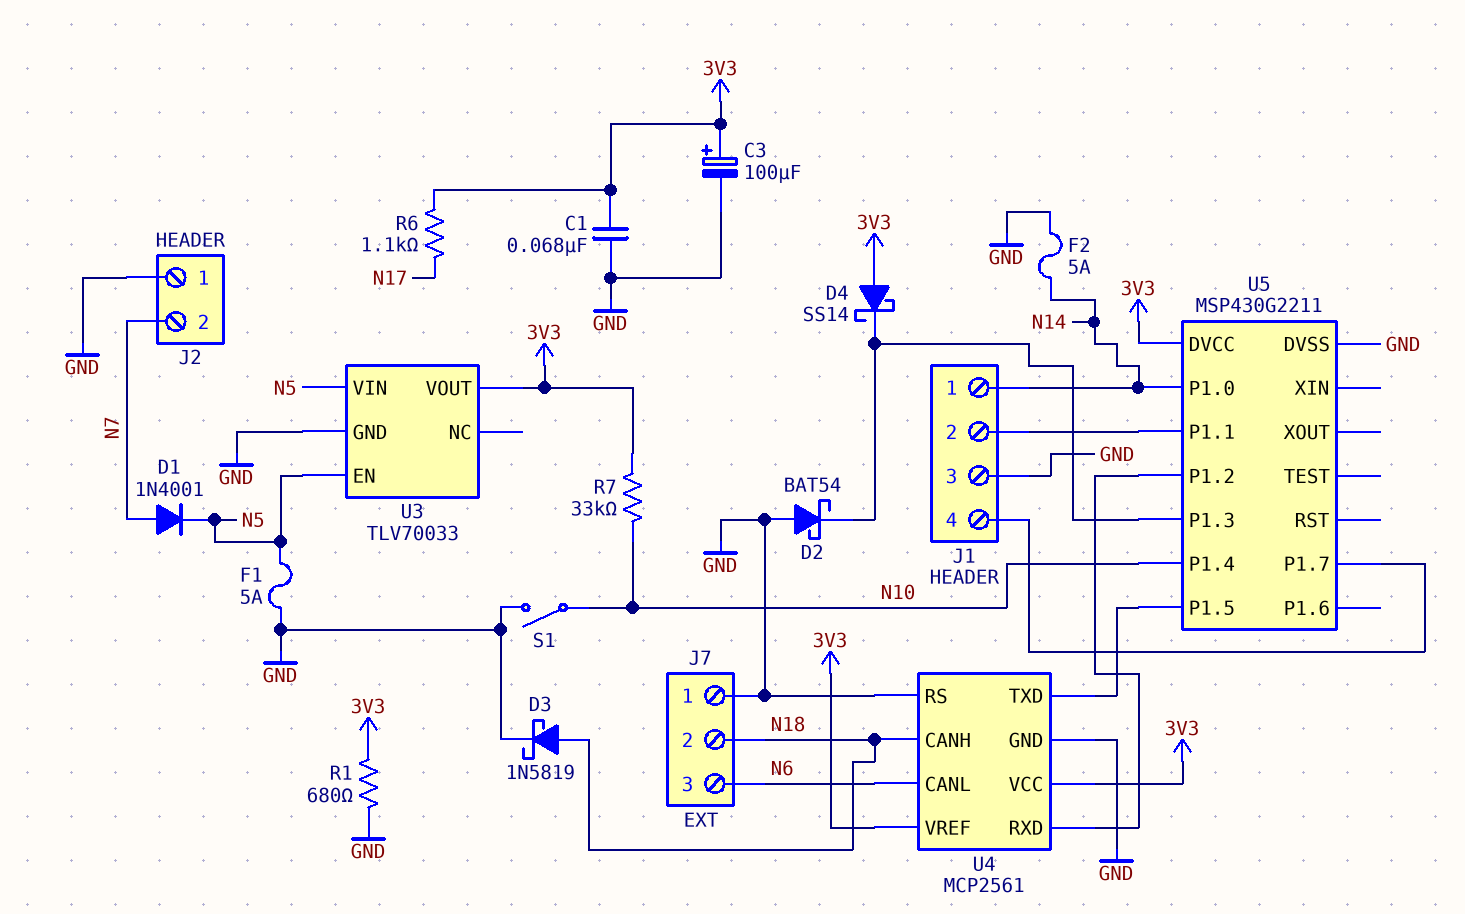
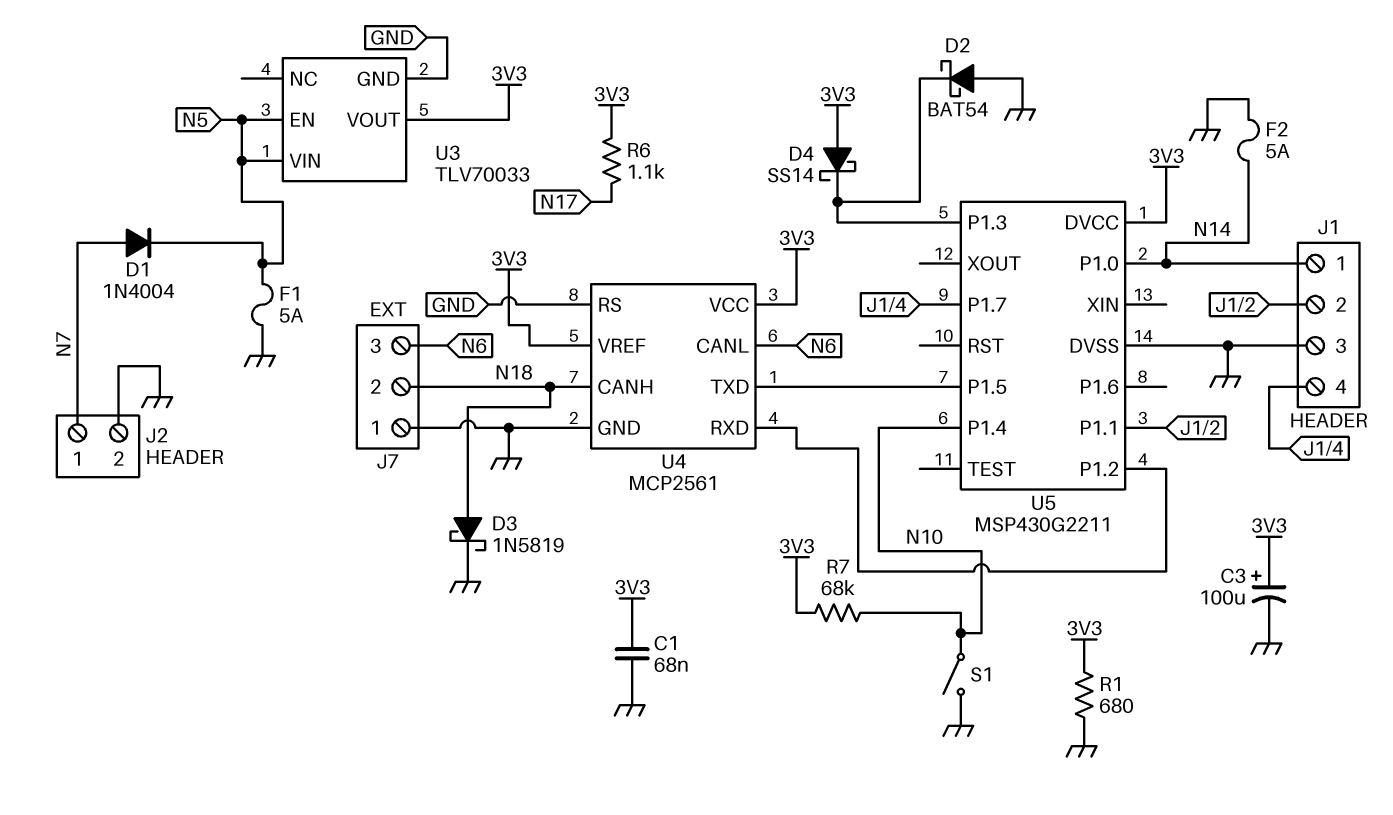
D1: diode 1N4001 (A N7, K N5) -> diode 1N4004 (A N7, K N5)
J2 pin 1: GND -> N7
J2 pin 2: N7 -> GND
R7: 33k (3V3, N10) -> 68k (3V3, N10)

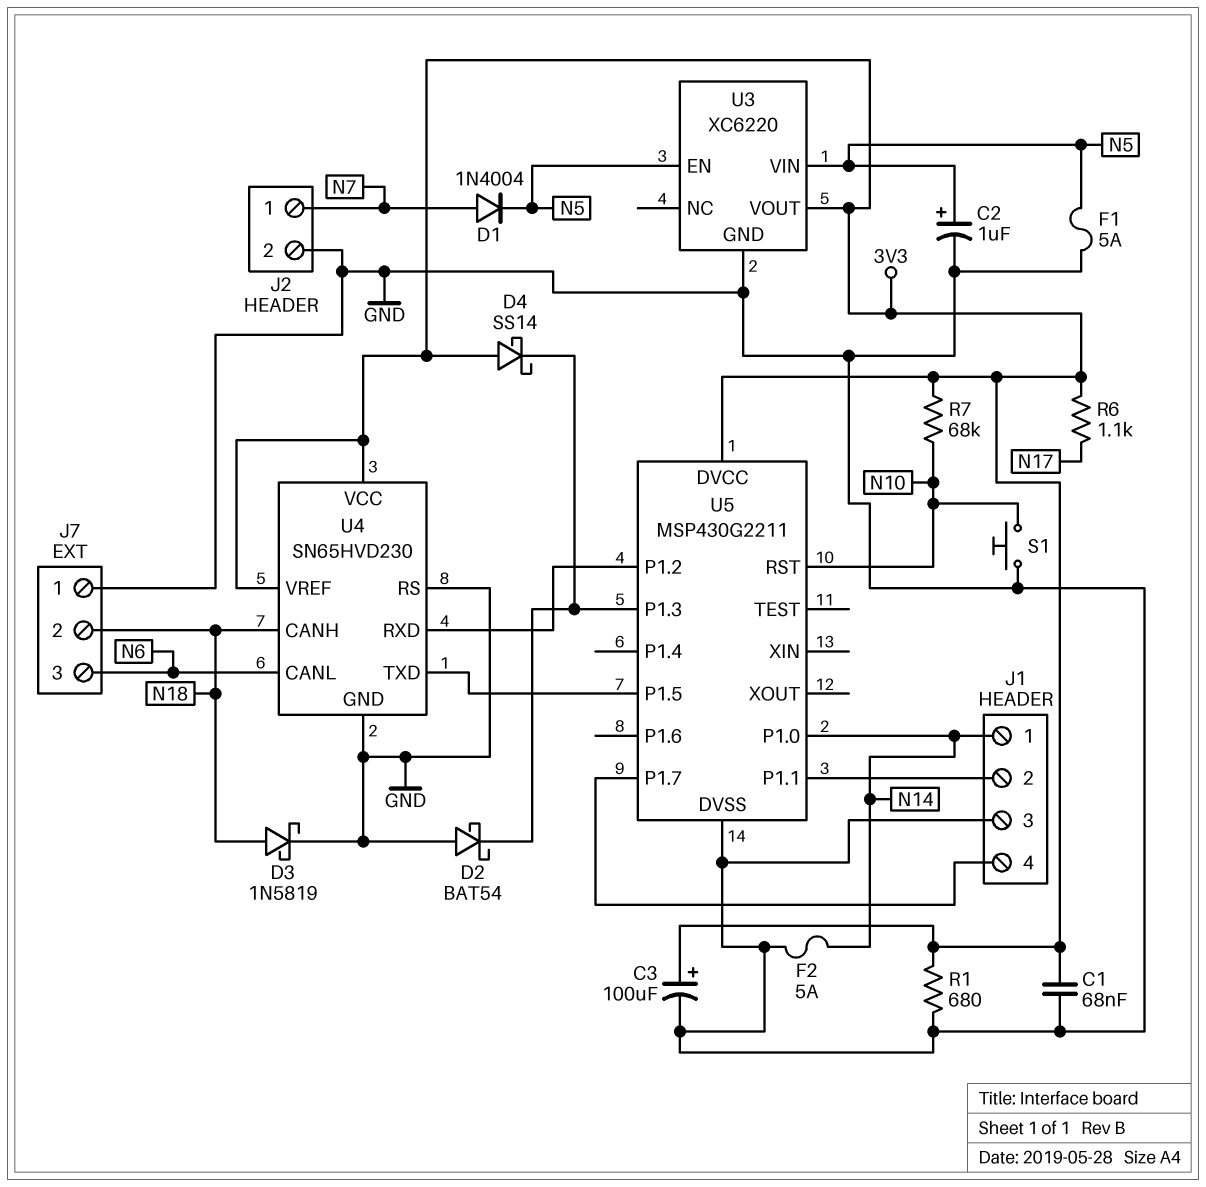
C2: none -> 1uF (plus N5, minus GND)
S1: switch (GND, N10) -> button (GND, N10)
U3: TLV70033 -> XC6220
U4: MCP2561 -> SN65HVD230
U5 pin P1.4: N10 -> none
U5 pin RST: none -> N10

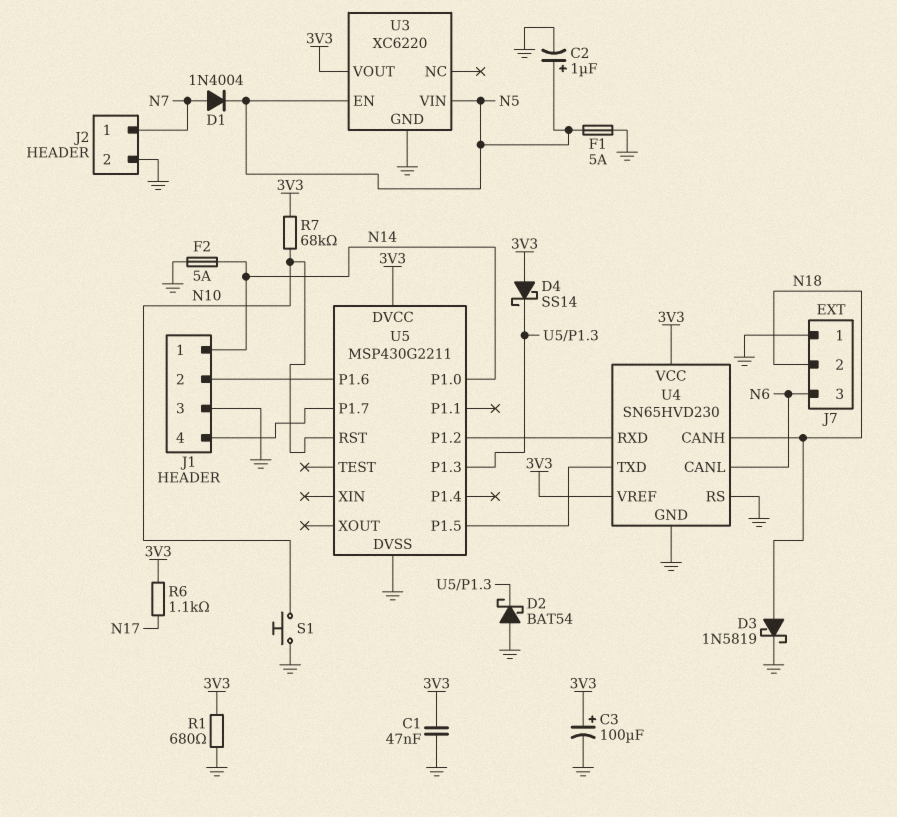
C1: 68nF (3V3, GND) -> 47nF (3V3, GND)
U5 pin P1.1: J1/2 -> none
U5 pin P1.6: none -> J1/2

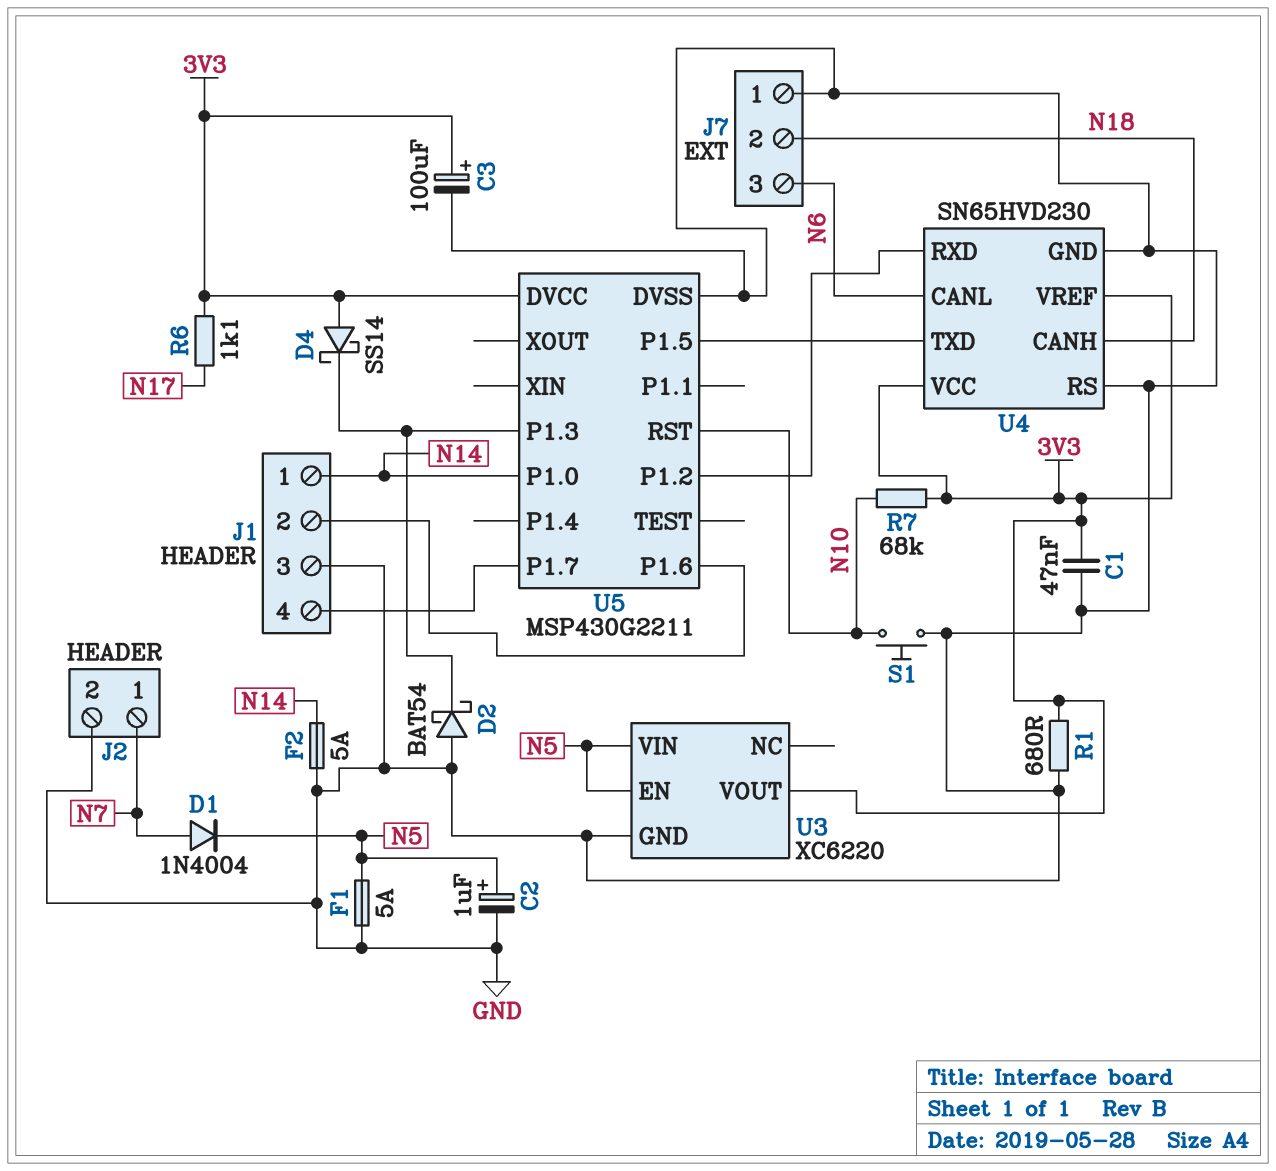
D3: schottky 1N5819 (A N18, K GND) -> none

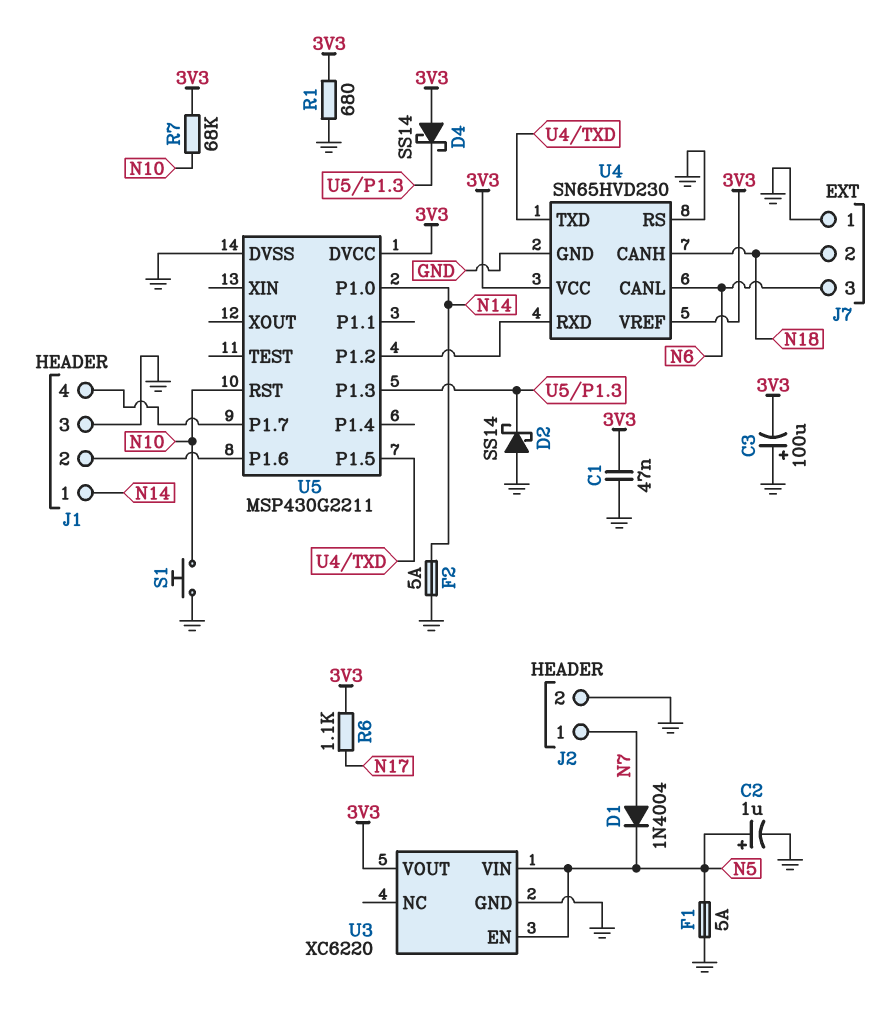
C3: 100uF (plus 3V3, minus GND) -> 100uF (plus GND, minus 3V3)
D2: schottky BAT54 (A GND, K U5/P1.3) -> schottky SS14 (A GND, K U5/P1.3)

